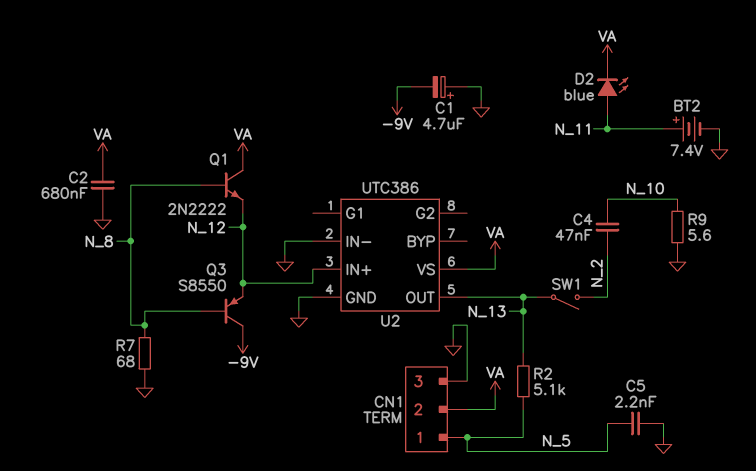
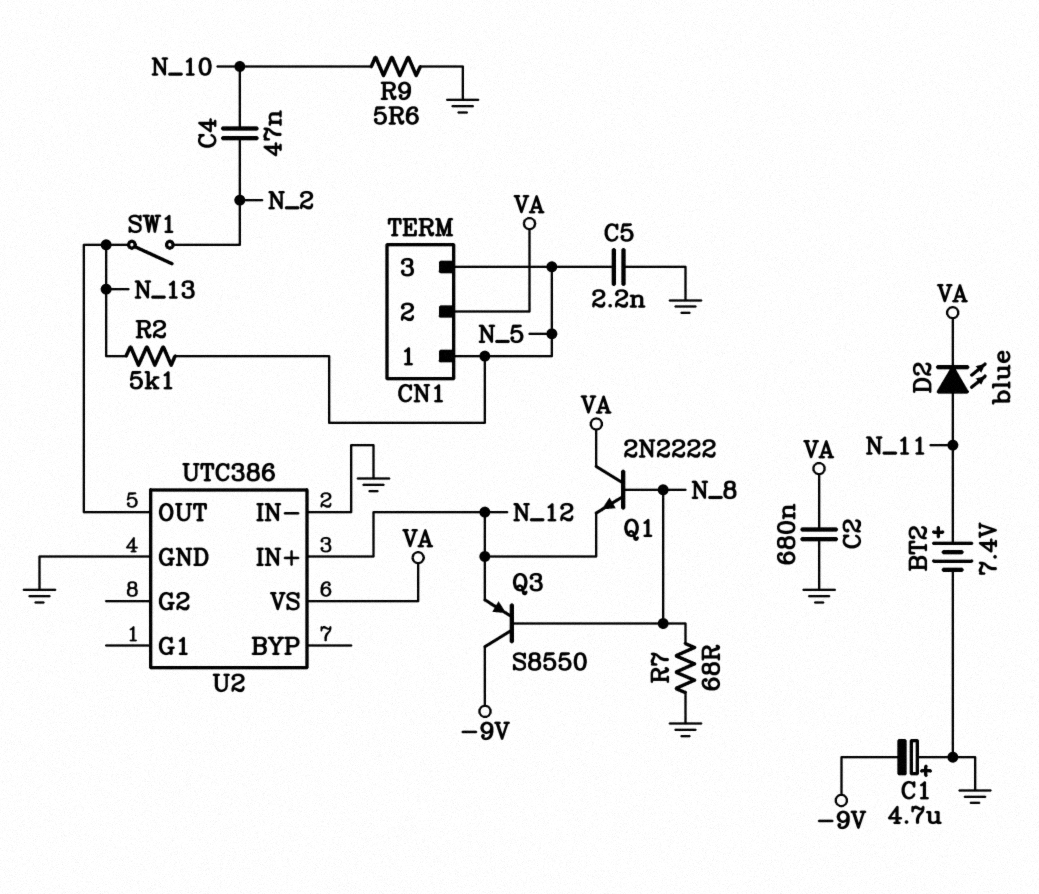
CN1 pin 3: GND -> N_5

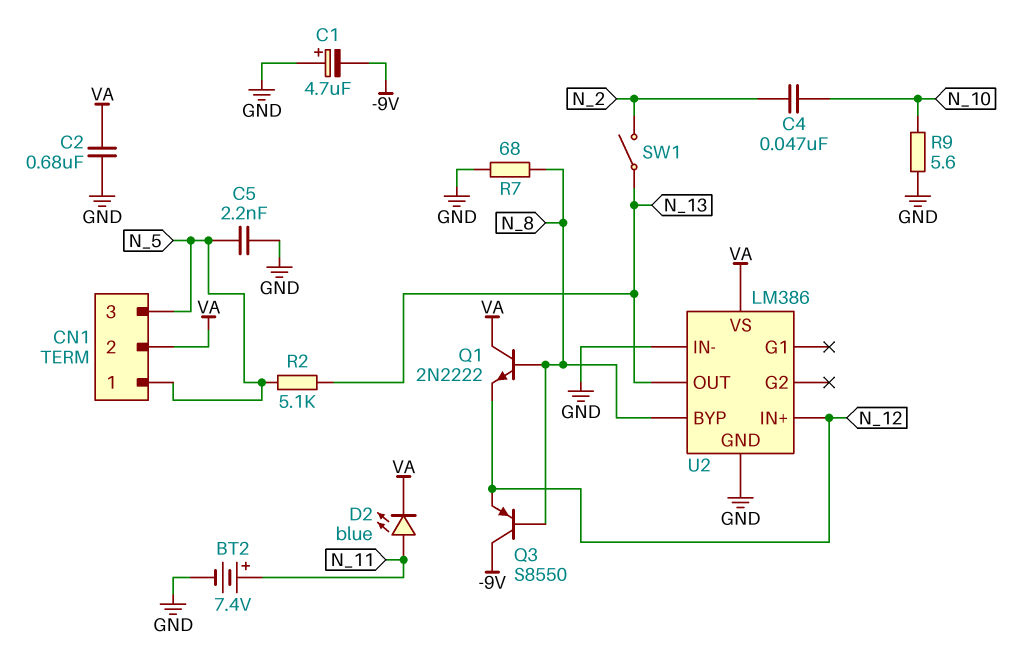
U2: UTC386 -> LM386
U2 pin BYP: none -> N_8

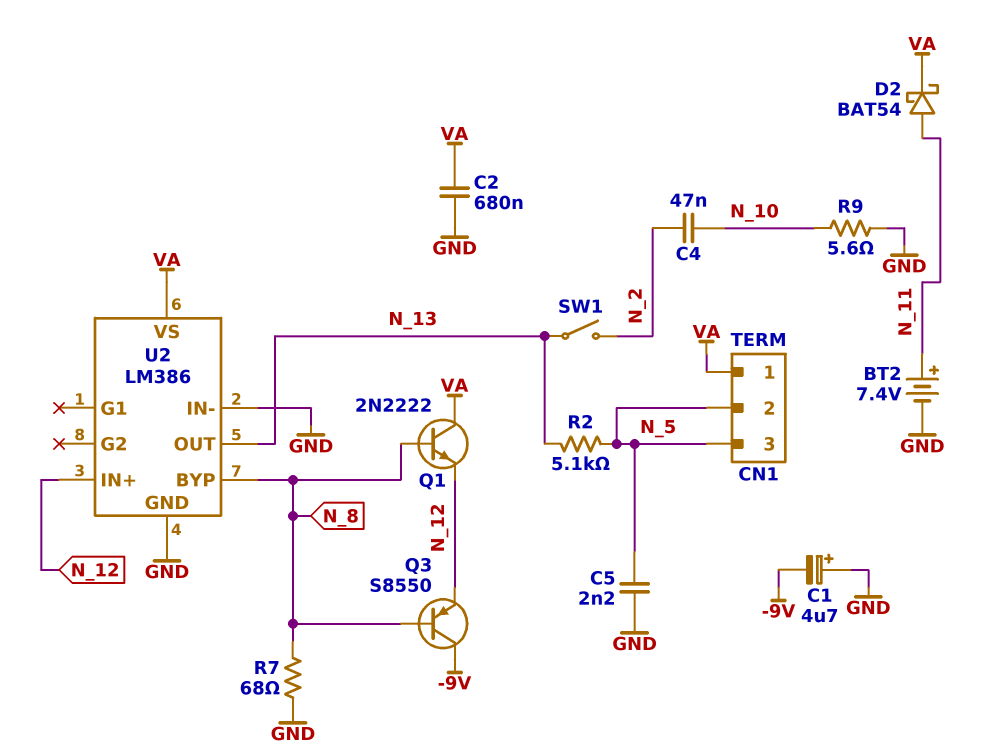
CN1 pin 1: N_5 -> VA
CN1 pin 2: VA -> N_5
D2: LED blue (A N_11, K VA) -> schottky BAT54 (A N_11, K VA)

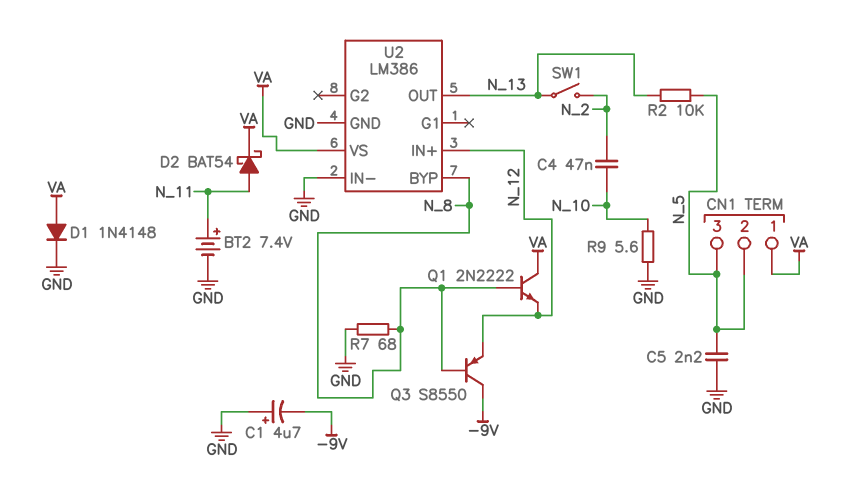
C2: 680nF (GND, VA) -> none
D1: none -> diode 1N4148 (A VA, K GND)
R2: 5.1k (N_5, N_13) -> 10k (N_5, N_13)

